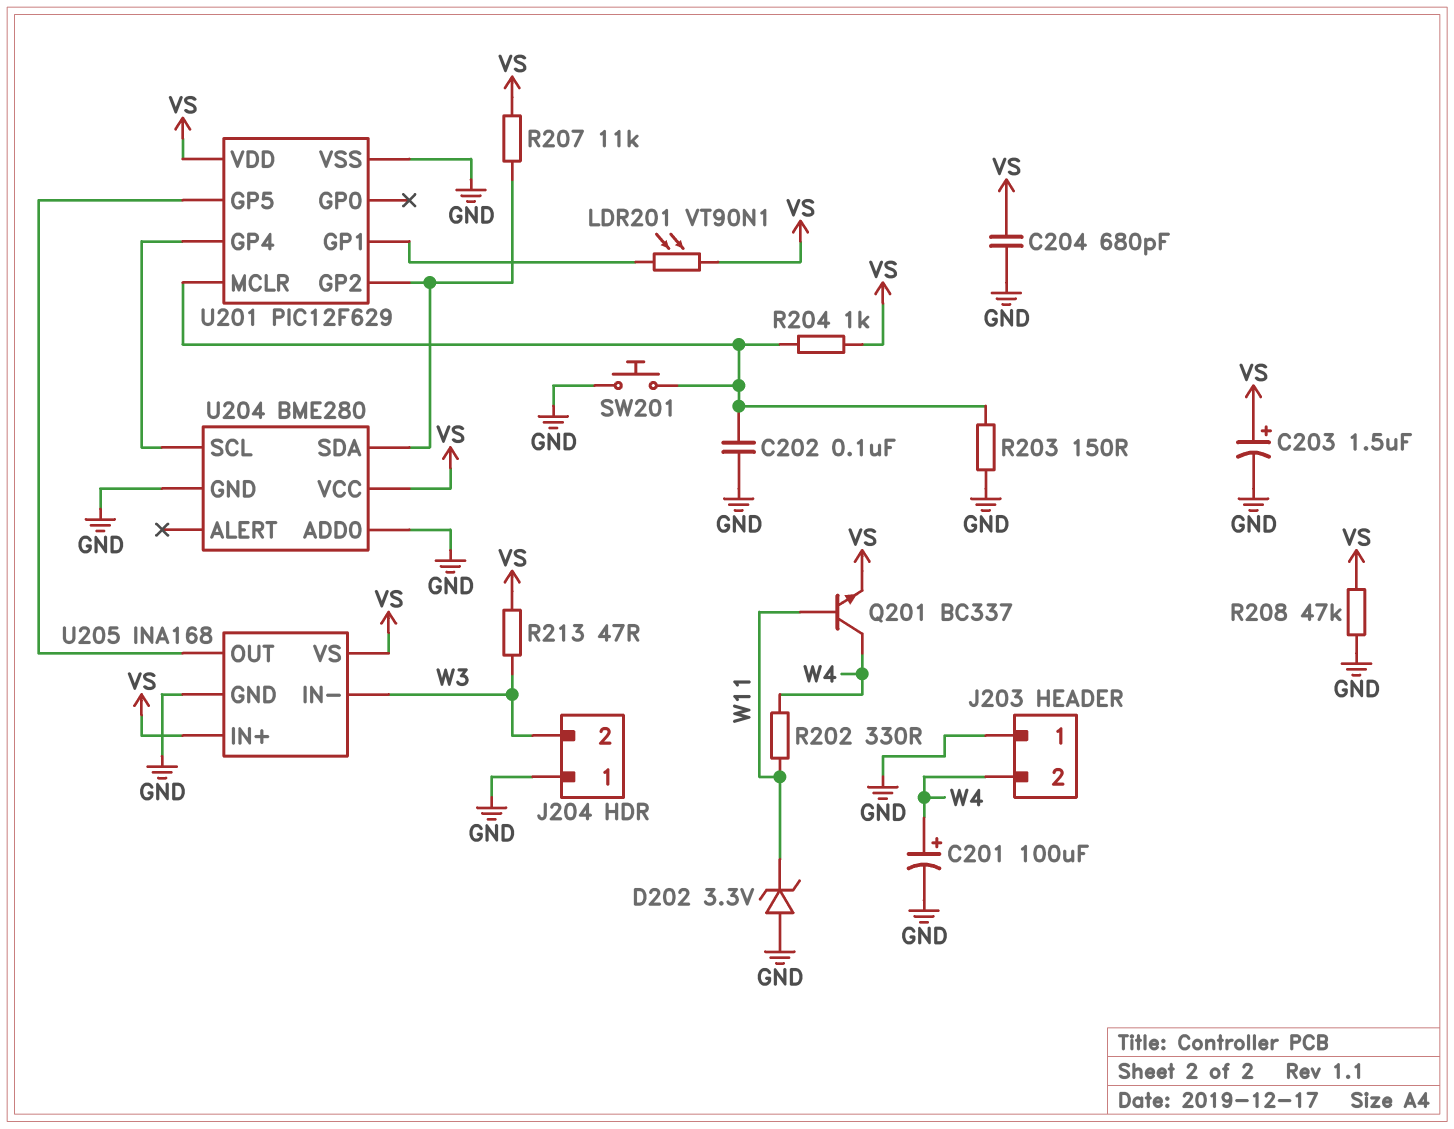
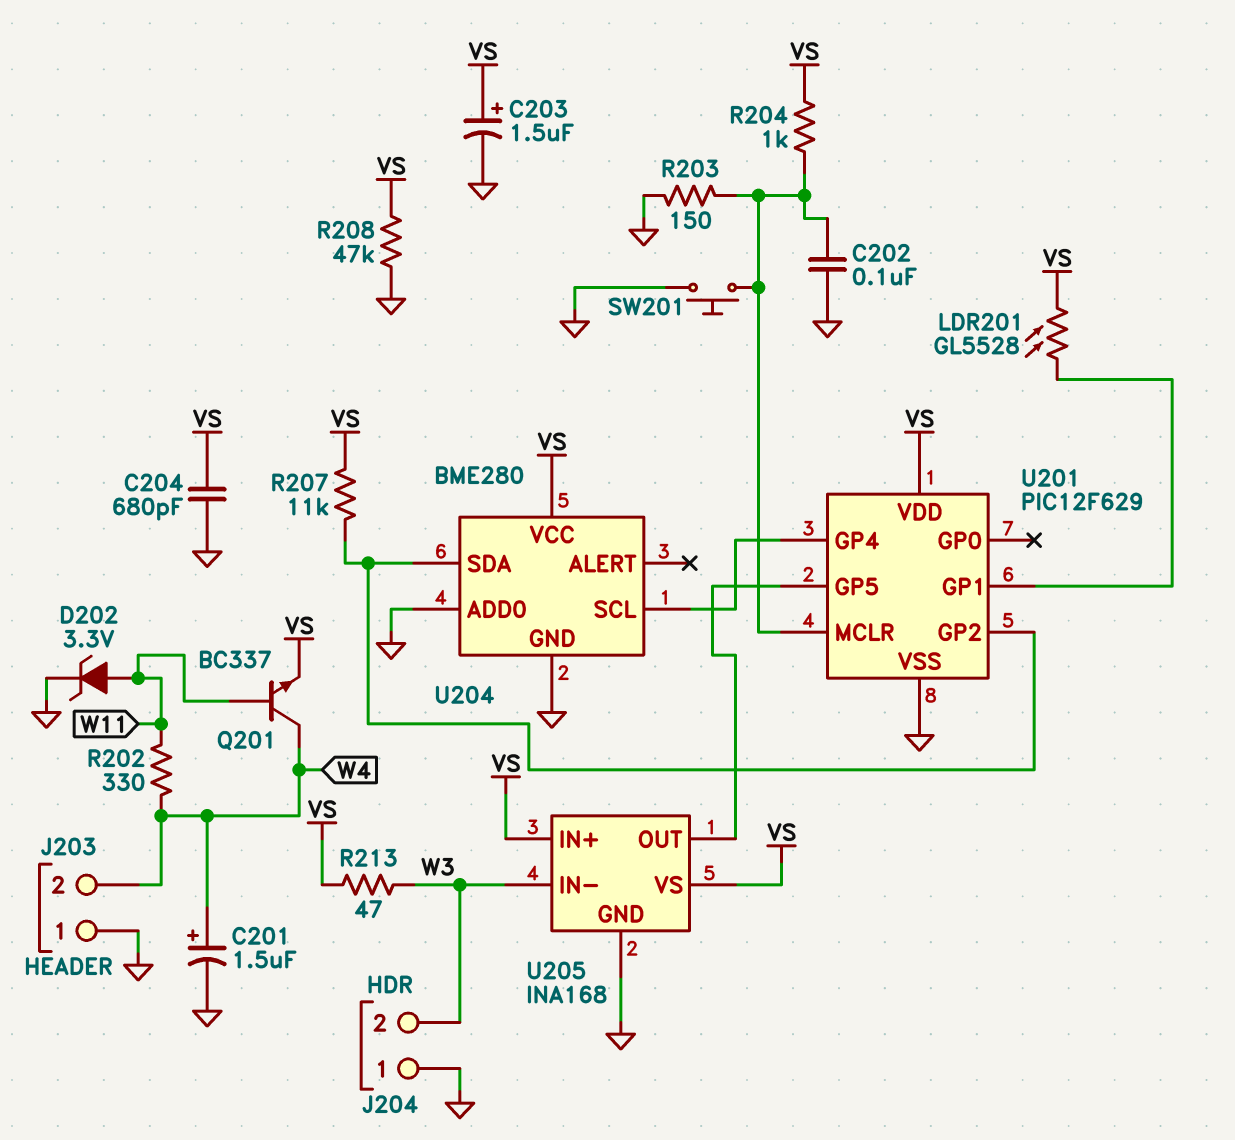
C201: 100uF (plus W4, minus GND) -> 1.5uF (plus W4, minus GND)
D202: zener 3.3V (A GND, K W11) -> zener 3.3V (A W11, K GND)
LDR201: VT90N1 (U201/GP1, VS) -> GL5528 (U201/GP1, VS)

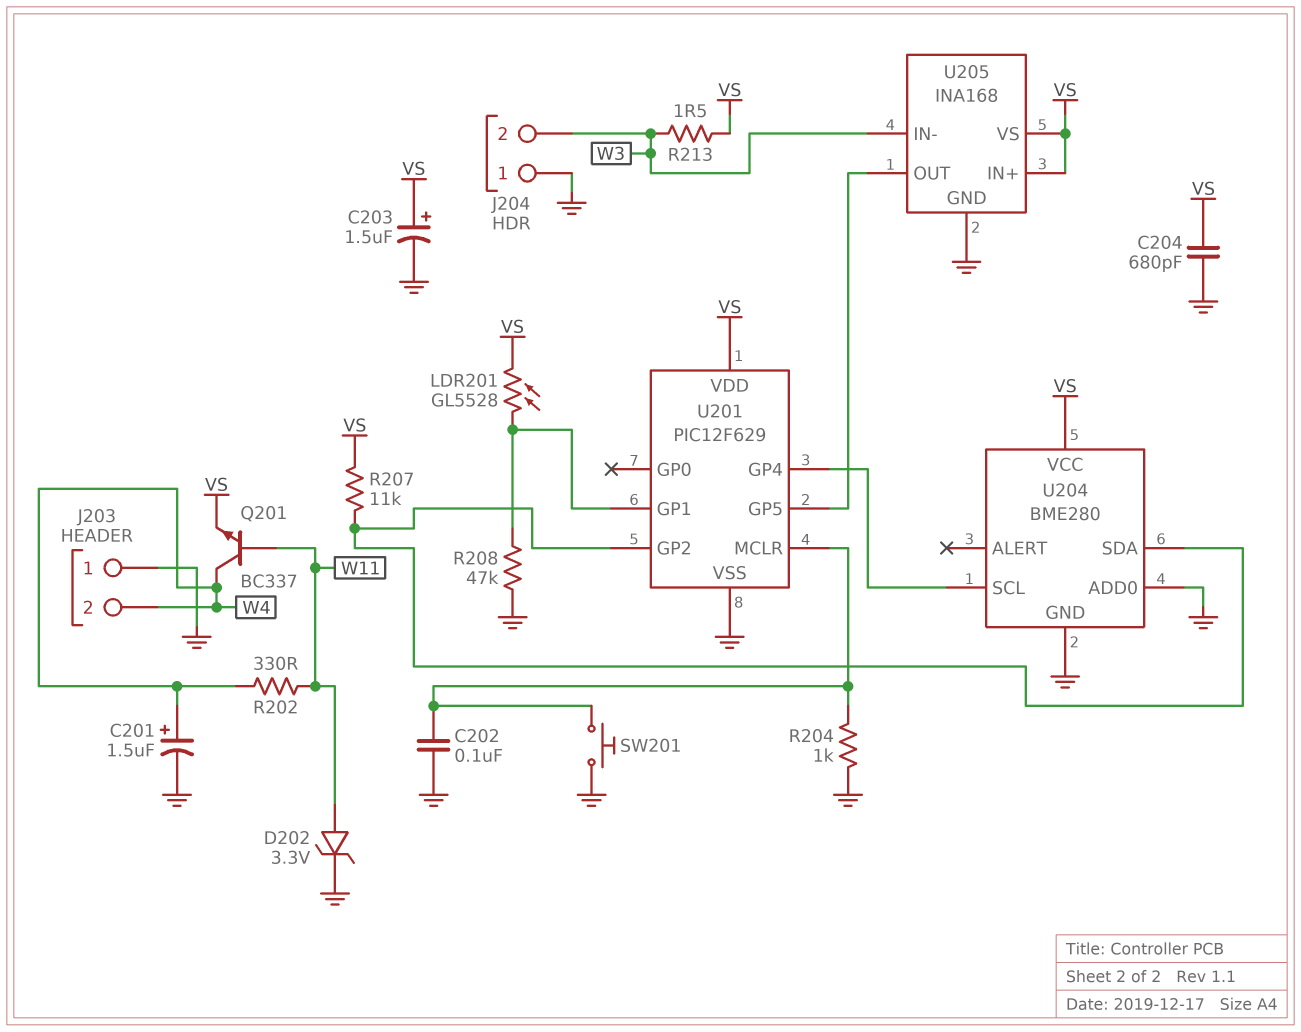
R203: 150 (GND, U201/MCLR) -> none
R204: 1k (U201/MCLR, VS) -> 1k (GND, U201/MCLR)
R208: 47k (GND, VS) -> 47k (GND, U201/GP1)
R213: 47 (VS, W3) -> 1.5 (VS, W3)

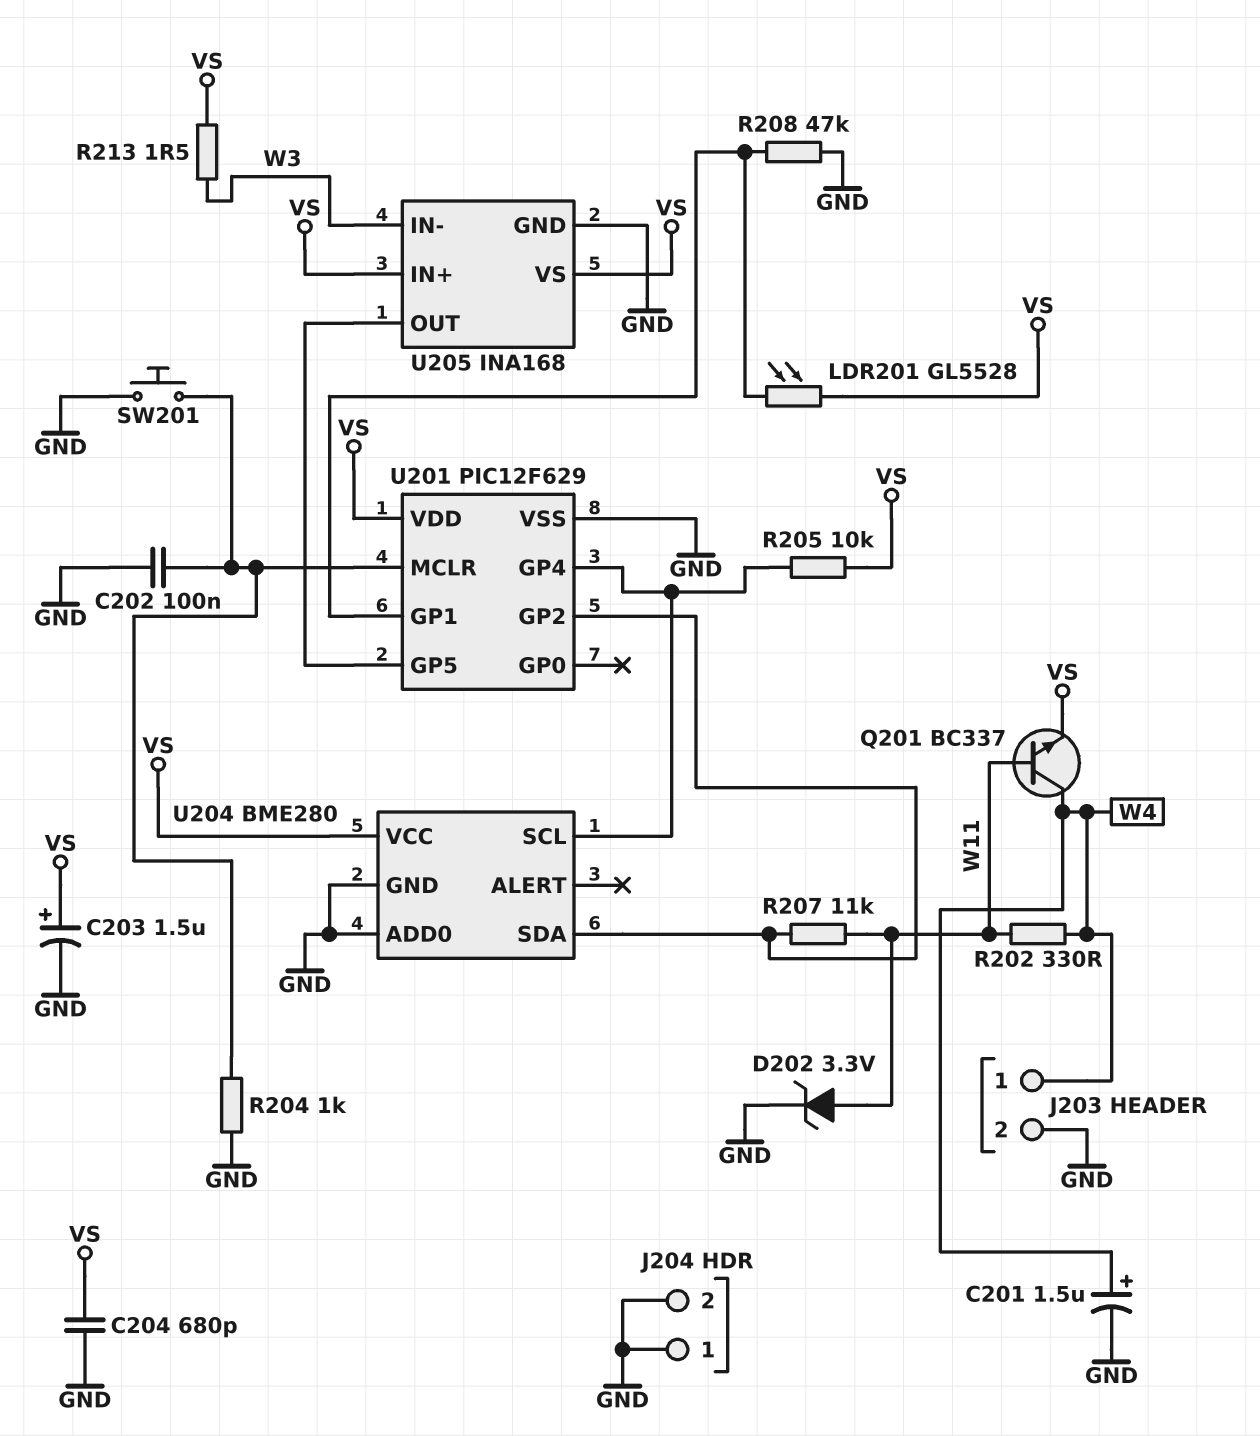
J203 pin 1: GND -> W4
J203 pin 2: W4 -> GND
J204 pin 2: W3 -> GND
R205: none -> 10k (U201/GP4, VS)
R207: 11k (U201/GP2, VS) -> 11k (U201/GP2, W11)

